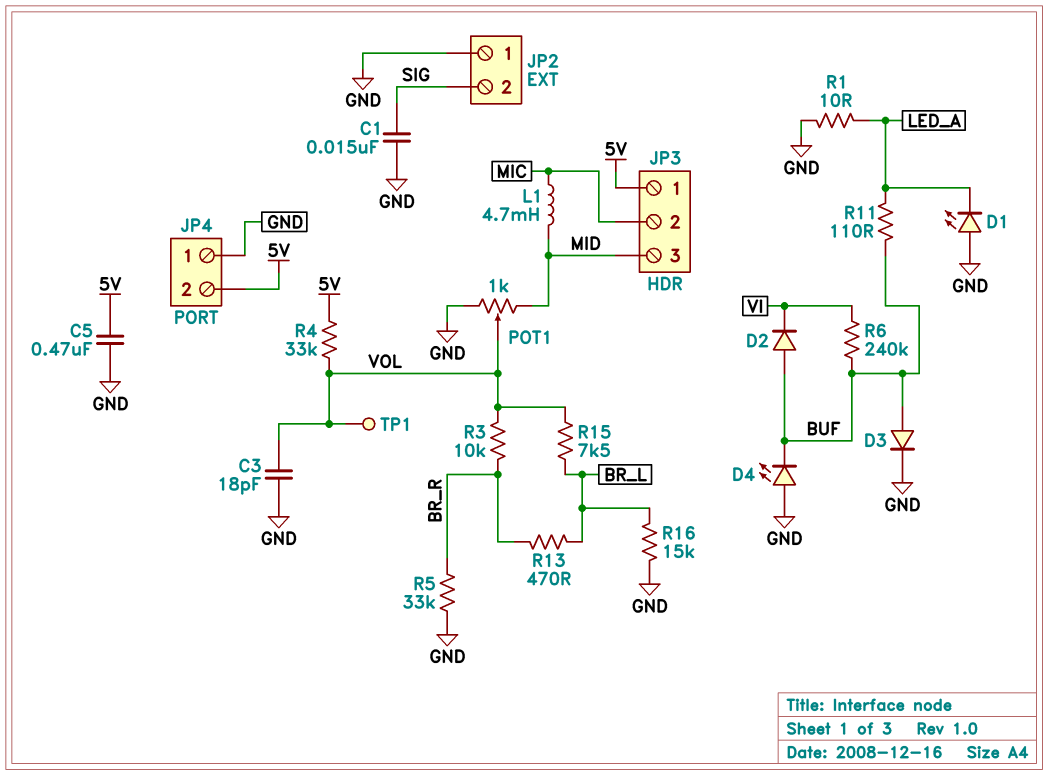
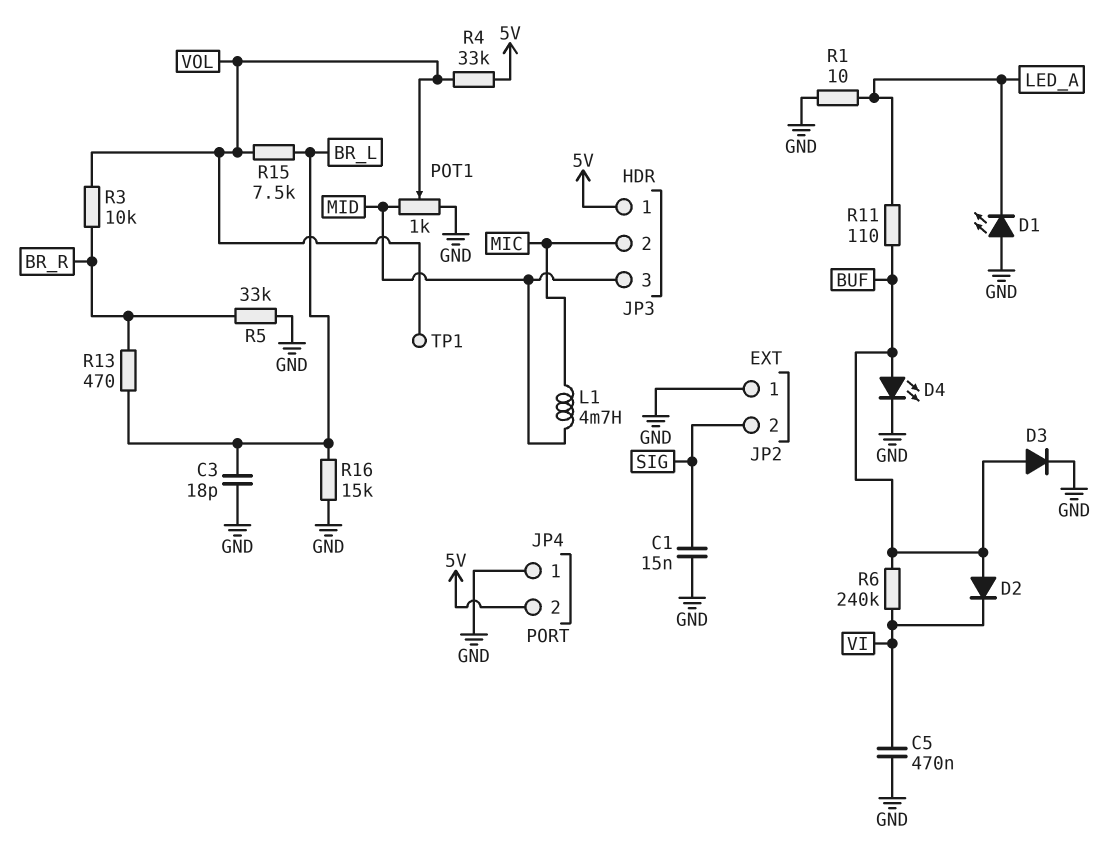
C3: 18pF (GND, VOL) -> 18pF (BR_L, GND)
C5: 470nF (5V, GND) -> 470nF (GND, VI)
D4: LED (A GND, K BUF) -> LED (A BUF, K GND)

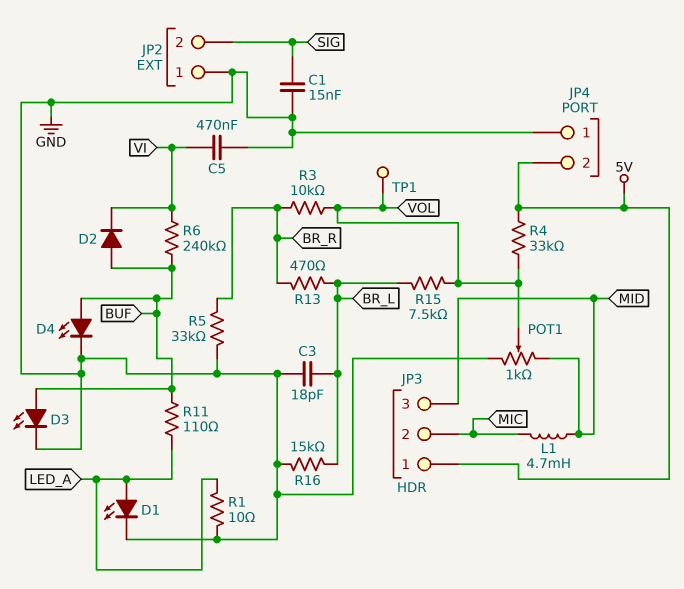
D1: LED (A GND, K LED_A) -> LED (A LED_A, K GND)
D3: diode (A BUF, K GND) -> LED (A BUF, K GND)

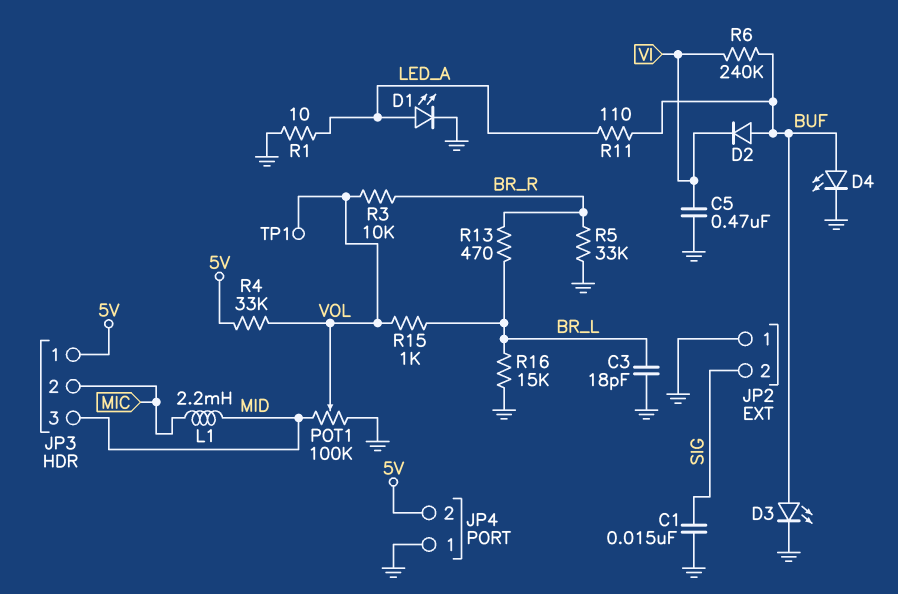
L1: 4.7mH (MIC, MID) -> 2.2mH (MIC, MID)
POT1: 1k (GND, MID, wiper VOL) -> 100k (GND, MID, wiper VOL)
R15: 7.5k (BR_L, VOL) -> 1k (BR_L, VOL)

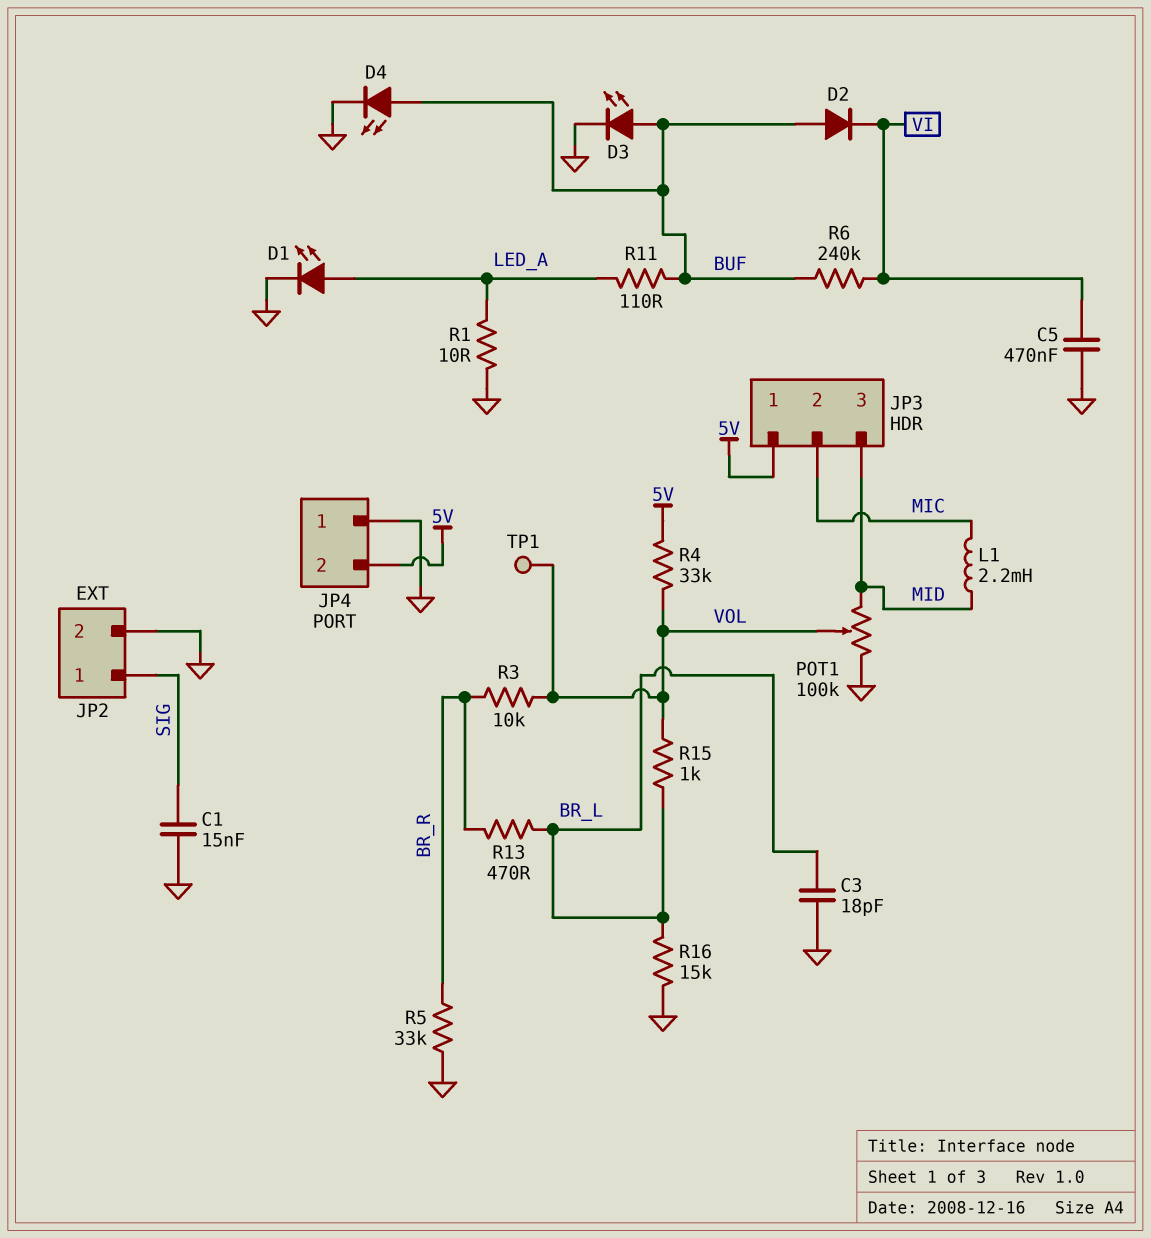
JP2 pin 1: GND -> SIG
JP2 pin 2: SIG -> GND

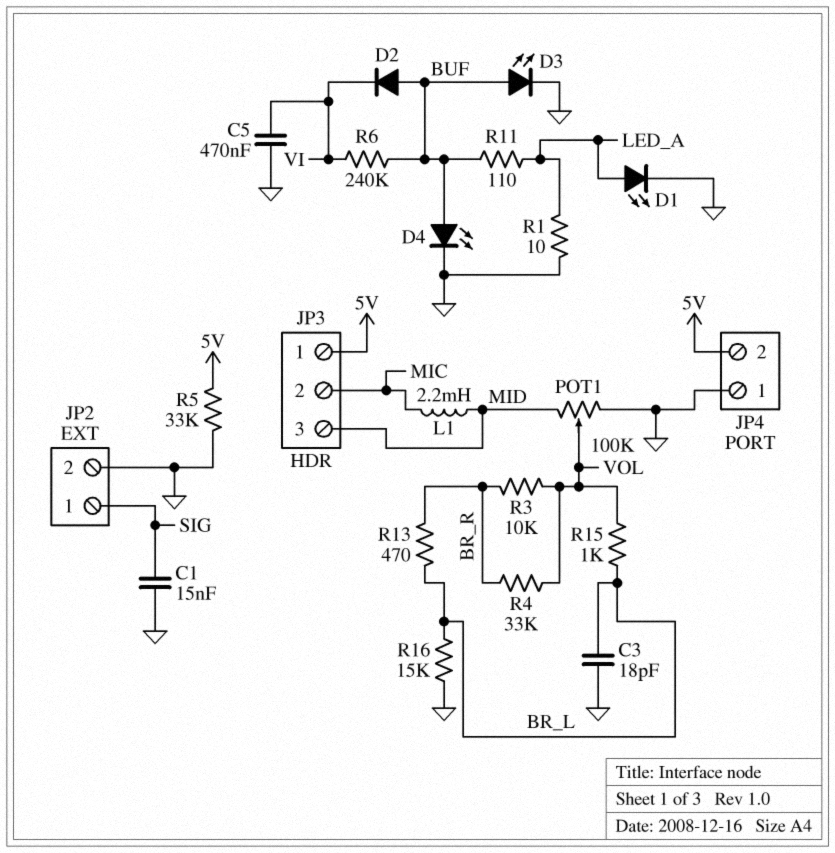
R4: 33k (5V, VOL) -> 33k (BR_R, VOL)
R5: 33k (BR_R, GND) -> 33k (5V, GND)
TP1: test point (VOL) -> none

